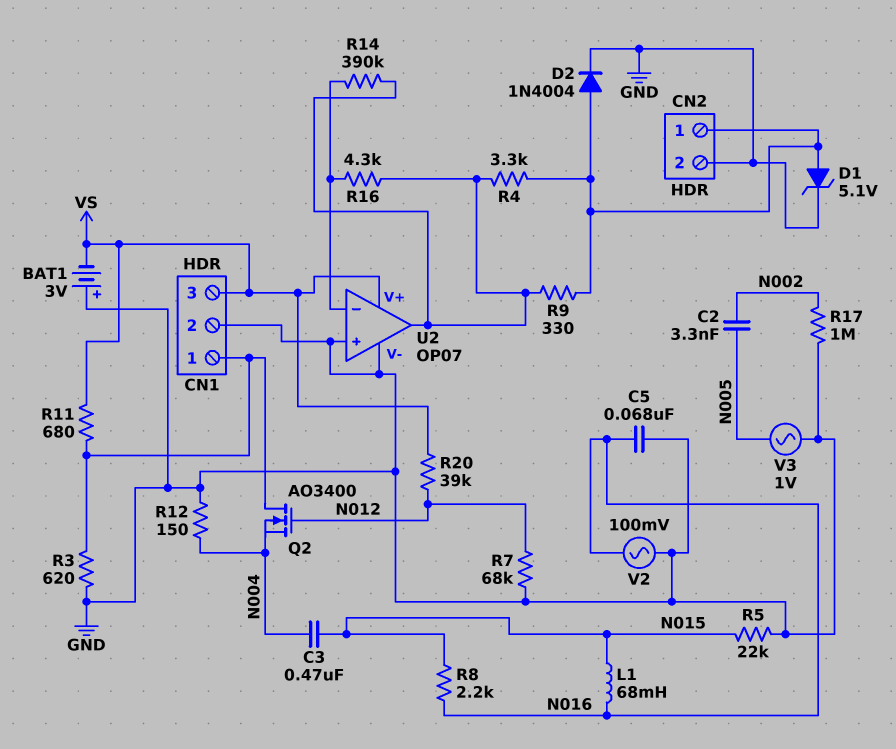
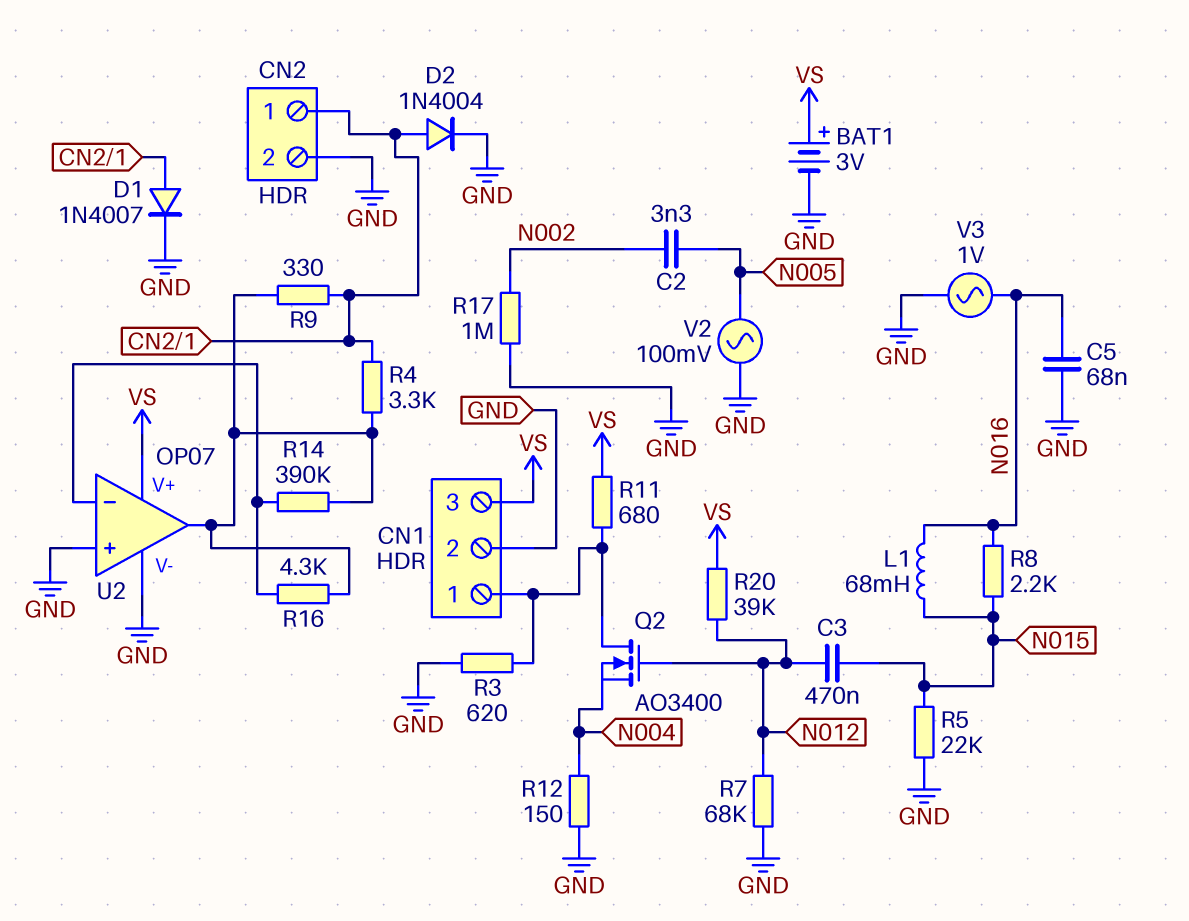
BAT1: 3V (plus GND, minus VS) -> 3V (plus VS, minus GND)
C3: 470nF (N004, N015) -> 470nF (N012, N015)
D1: zener 5.1V (A CN2/1, K GND) -> diode 1N4007 (A CN2/1, K GND)
V2: AC 100mV (GND, N016) -> AC 100mV (GND, N005)
V3: AC 1V (GND, N005) -> AC 1V (GND, N016)

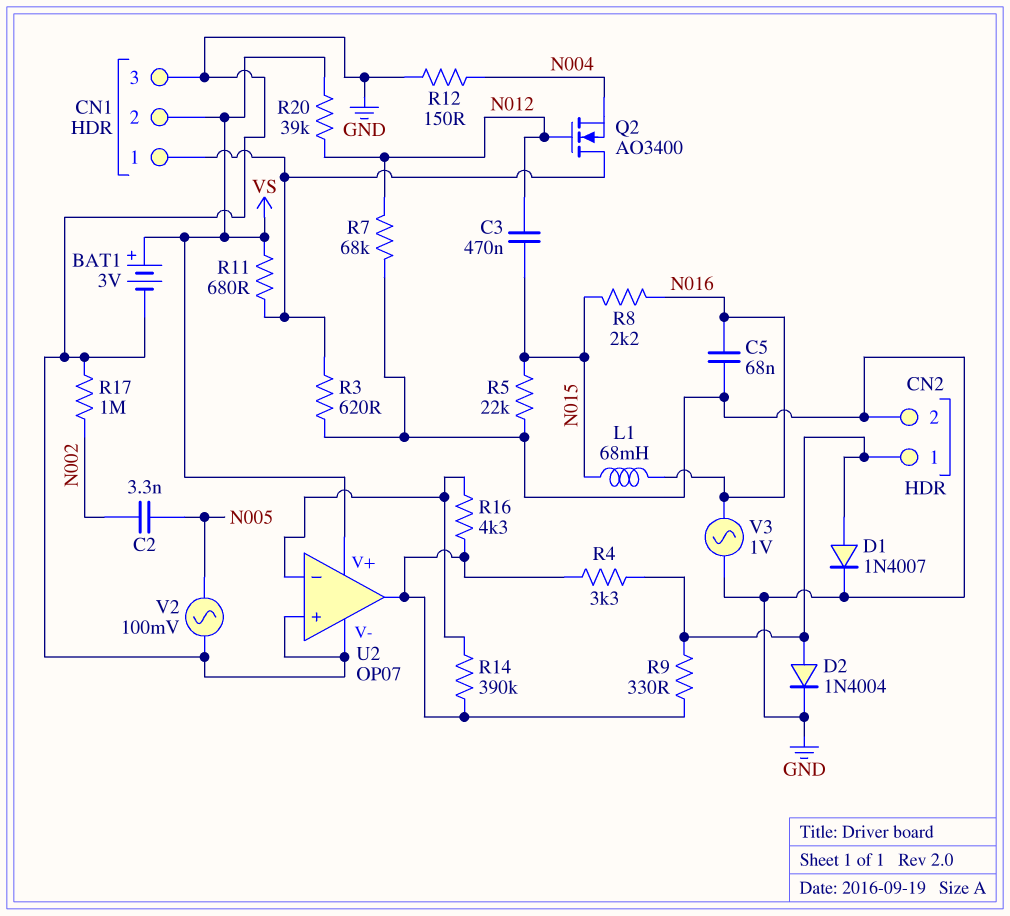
CN1 pin 2: GND -> VS
CN1 pin 3: VS -> GND

